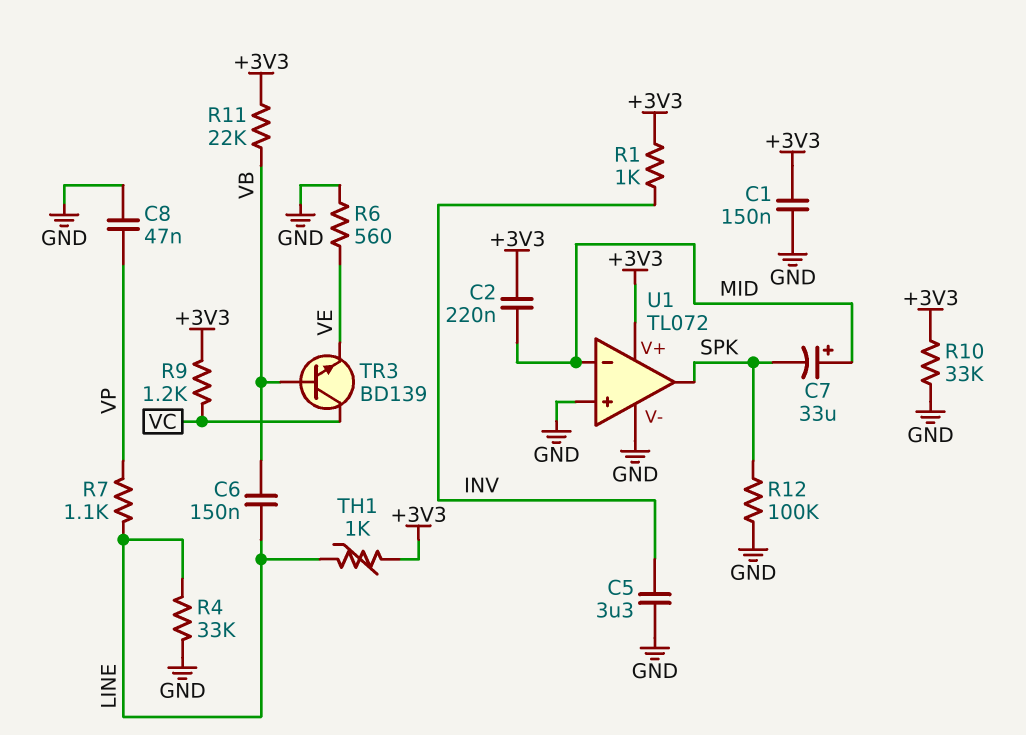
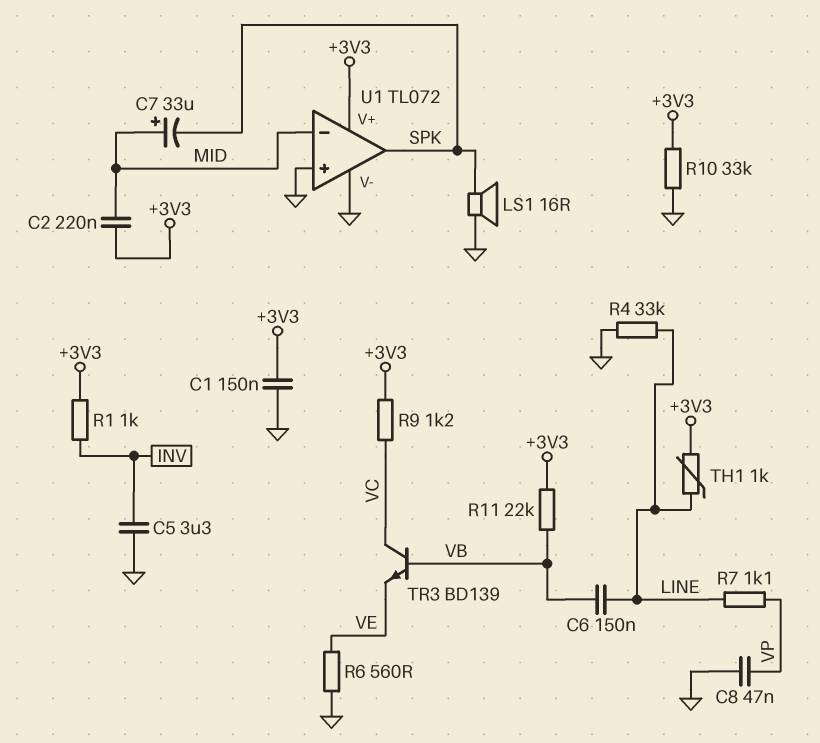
LS1: none -> speaker 16R (GND, SPK)
R12: 100k (GND, SPK) -> none

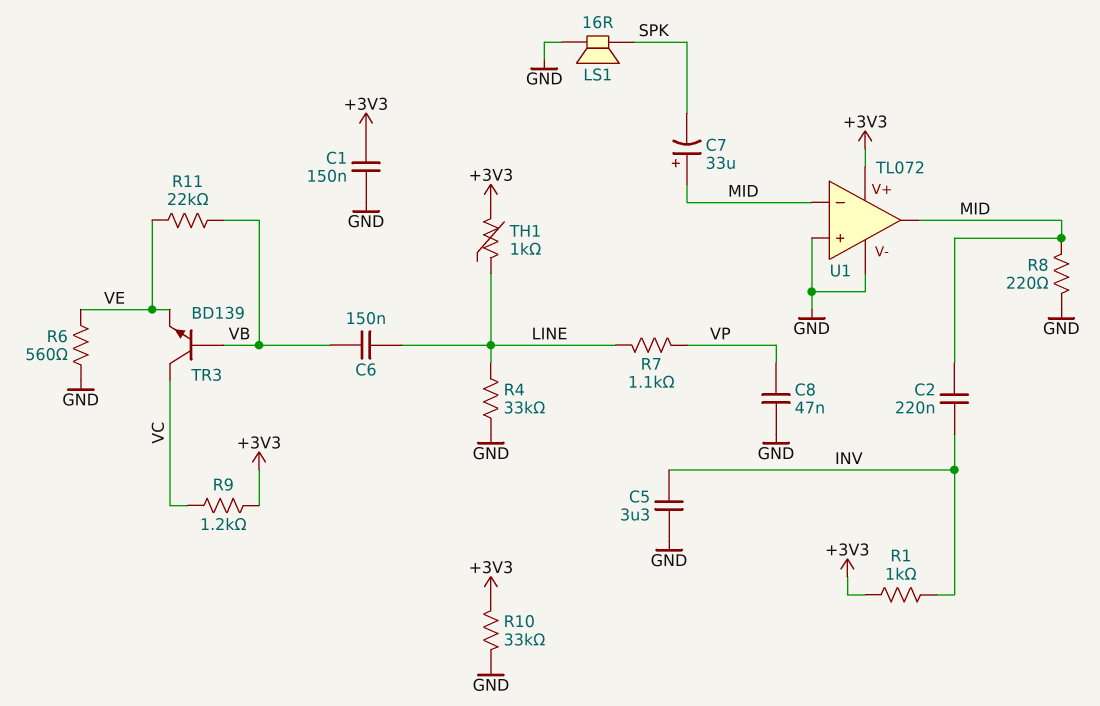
C2: 220nF (+3V3, MID) -> 220nF (INV, MID)
R8: none -> 220 (GND, MID)
R11: 22k (+3V3, VB) -> 22k (VB, VE)
U1 pin out: SPK -> MID

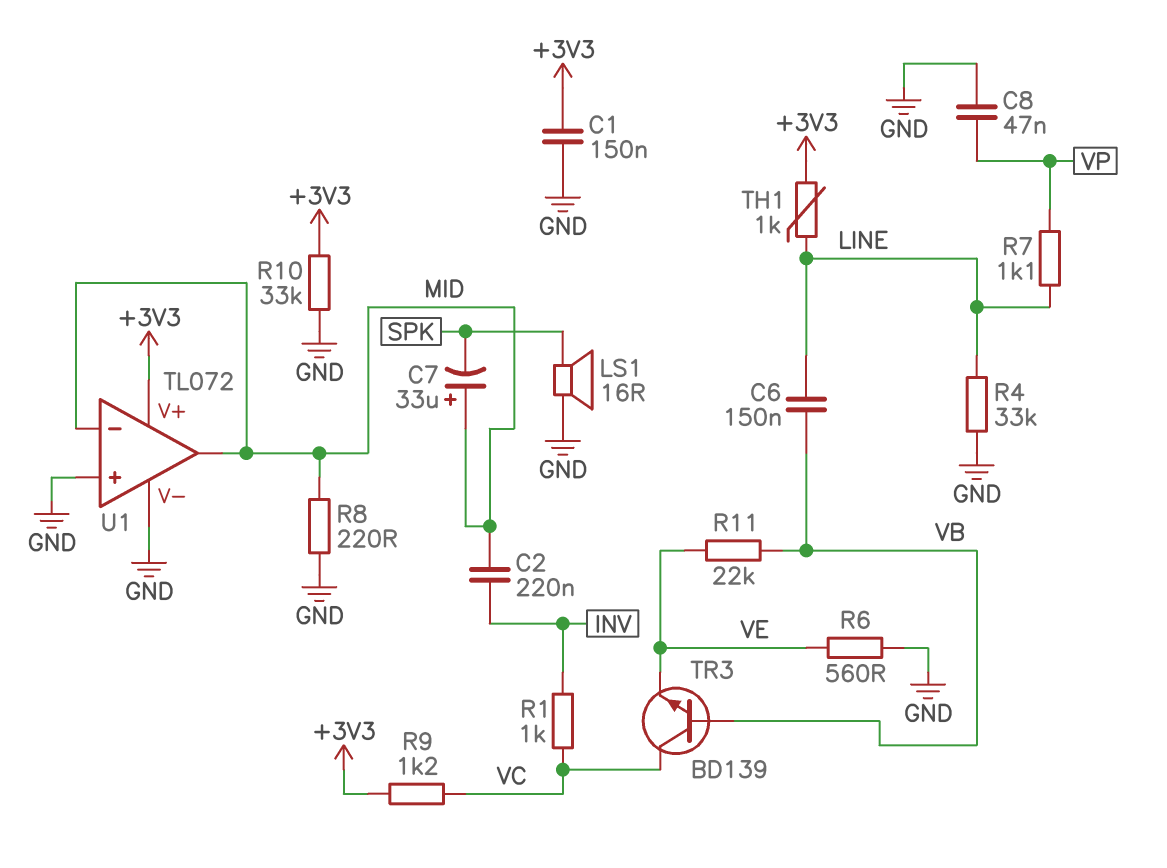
C5: 3.3uF (GND, INV) -> none
R1: 1k (+3V3, INV) -> 1k (INV, VC)

